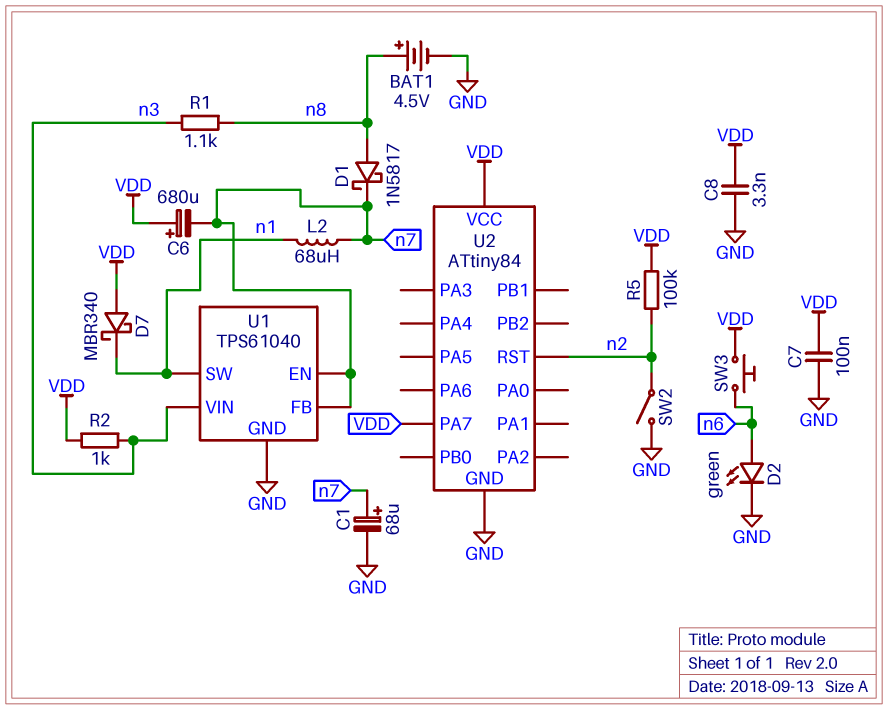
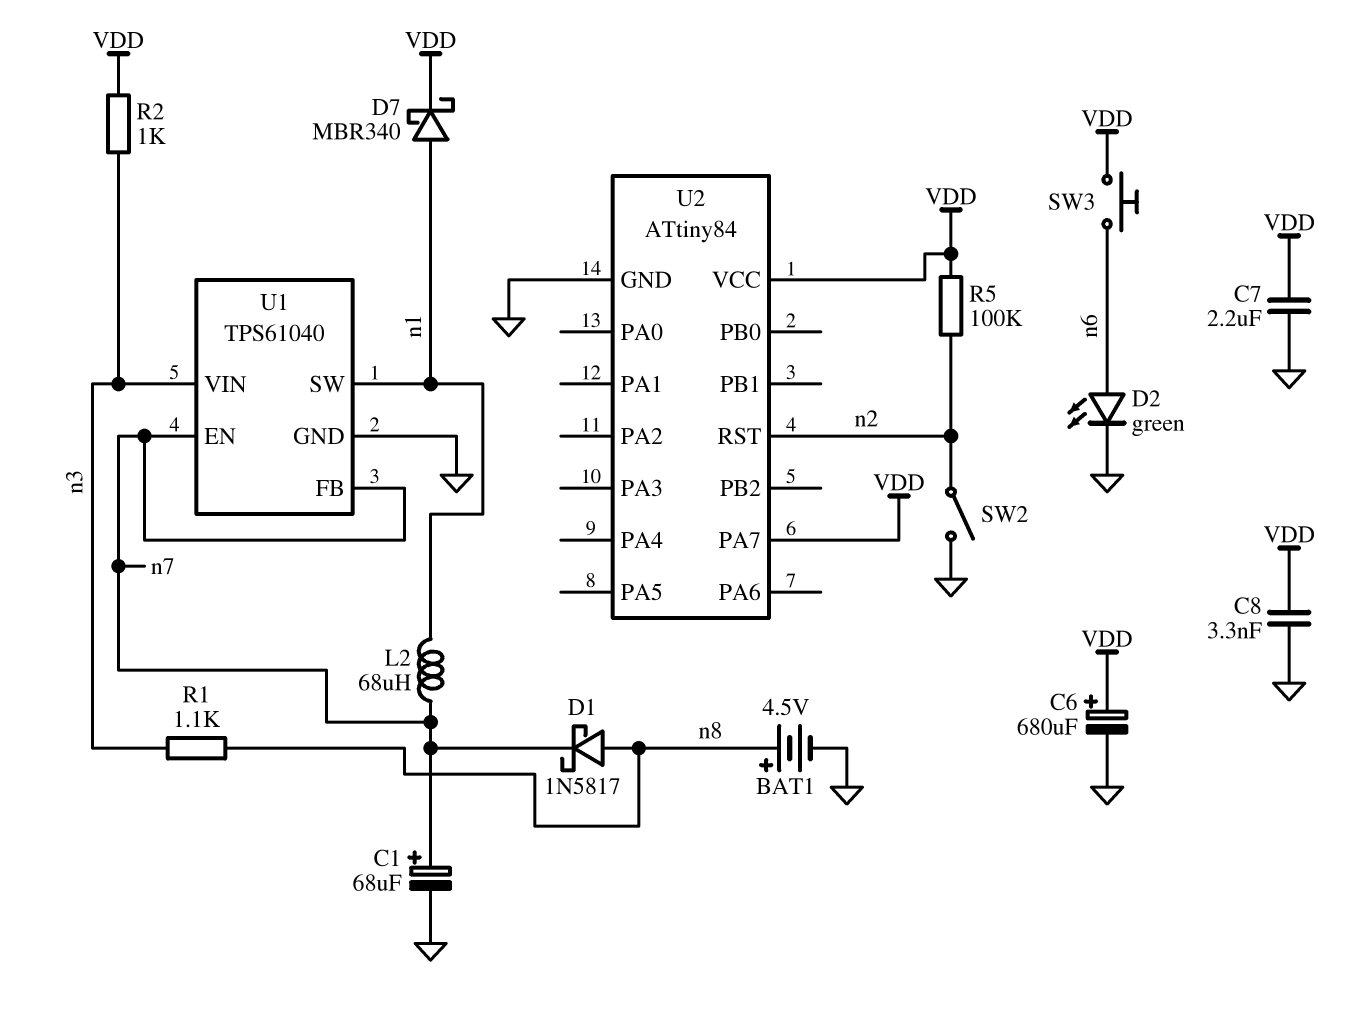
C6: 680uF (plus VDD, minus n7) -> 680uF (plus VDD, minus GND)
C7: 100nF (GND, VDD) -> 2.2uF (GND, VDD)
D7: schottky MBR340 (A VDD, K n1) -> schottky MBR340 (A n1, K VDD)

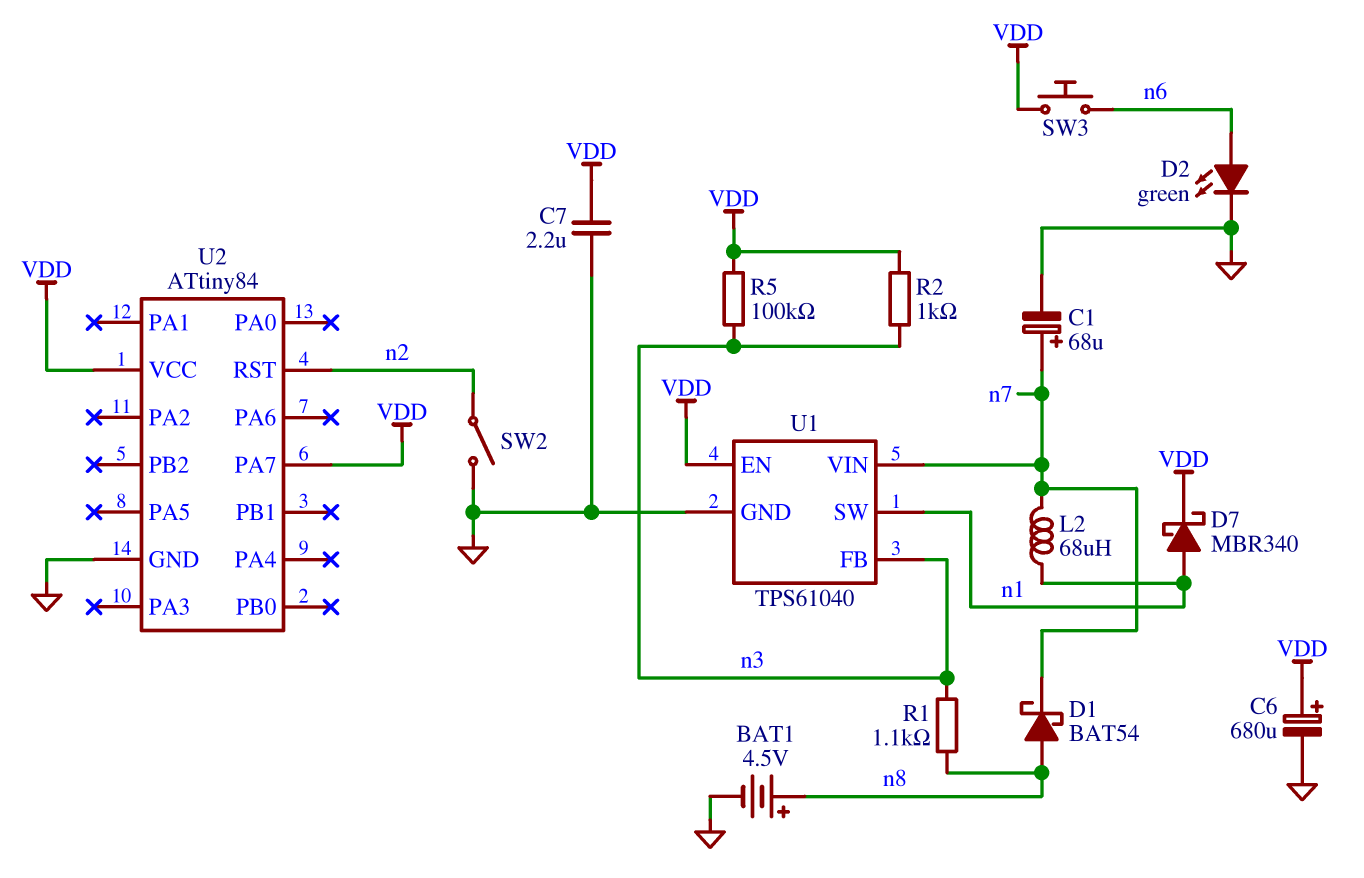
C8: 3.3nF (GND, VDD) -> none
D1: schottky 1N5817 (A n8, K n7) -> schottky BAT54 (A n8, K n7)
R5: 100k (VDD, n2) -> 100k (VDD, n3)
U1 pin EN: n7 -> VDD
U1 pin FB: n7 -> n3
U1 pin VIN: n3 -> n7

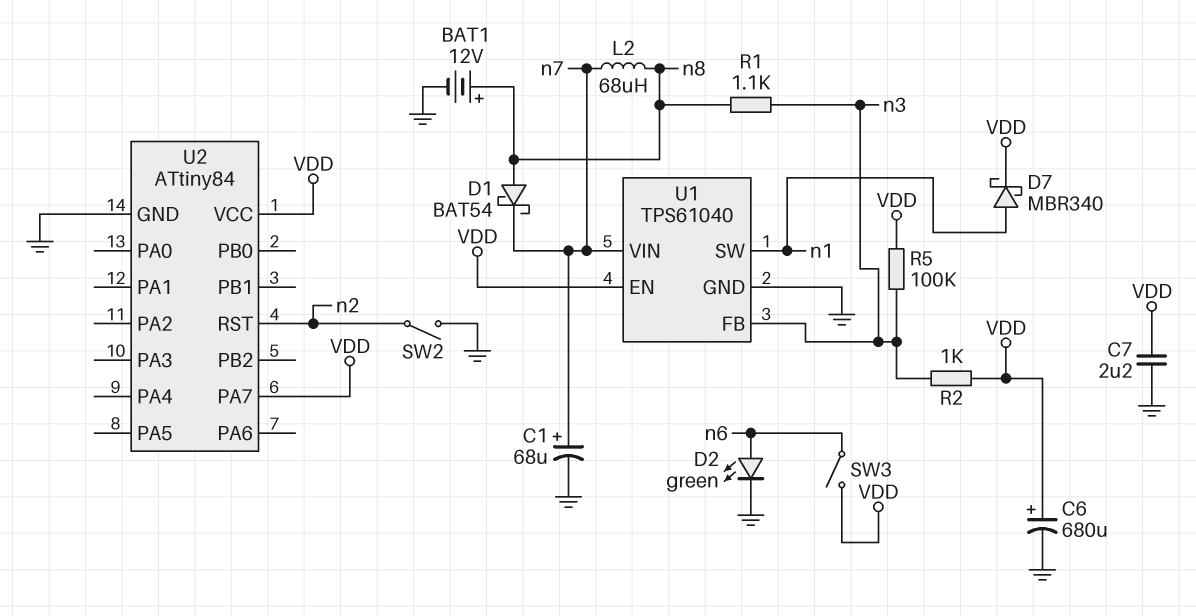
BAT1: 4.5V (plus n8, minus GND) -> 12V (plus n8, minus GND)
L2: 68uH (n1, n7) -> 68uH (n7, n8)
SW3: button (VDD, n6) -> switch (VDD, n6)

